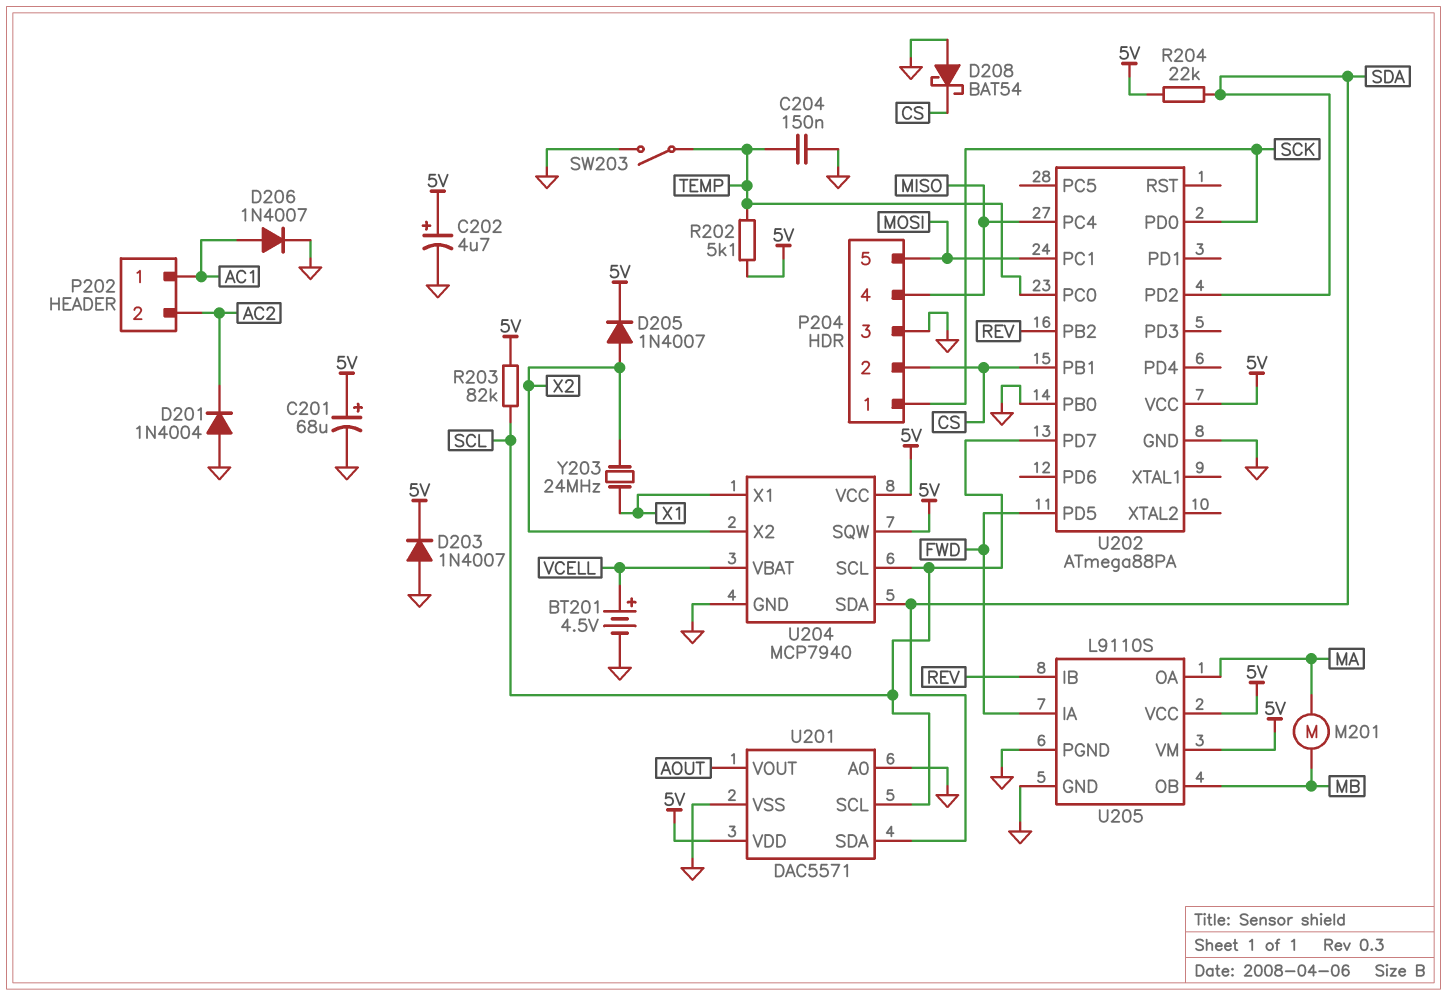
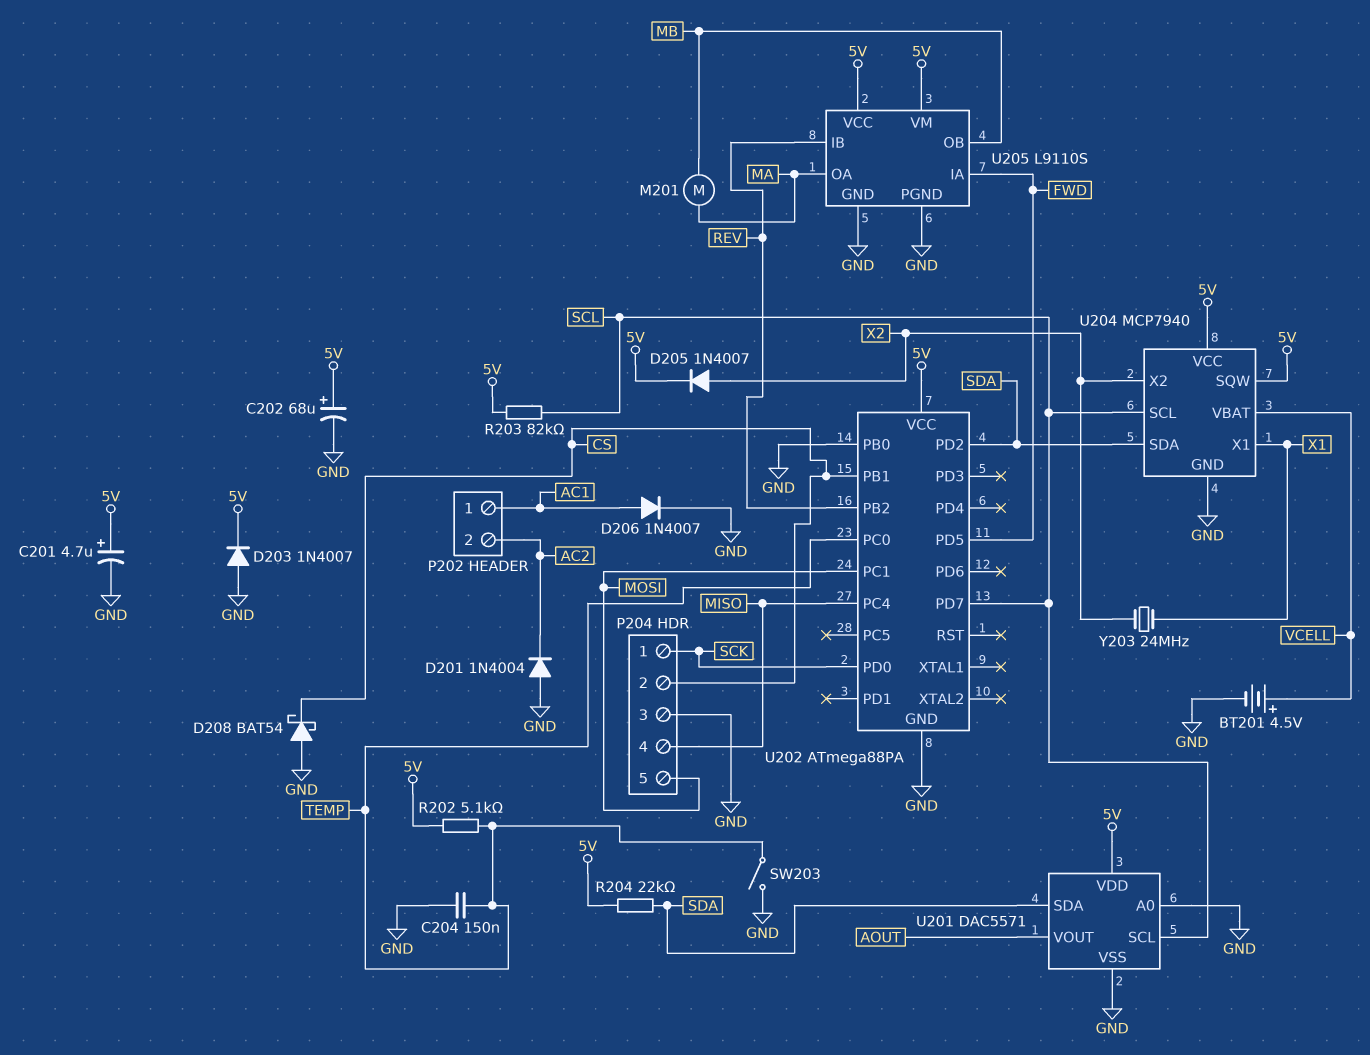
C201: 68uF (plus 5V, minus GND) -> 4.7uF (plus 5V, minus GND)
C202: 4.7uF (plus 5V, minus GND) -> 68uF (plus 5V, minus GND)

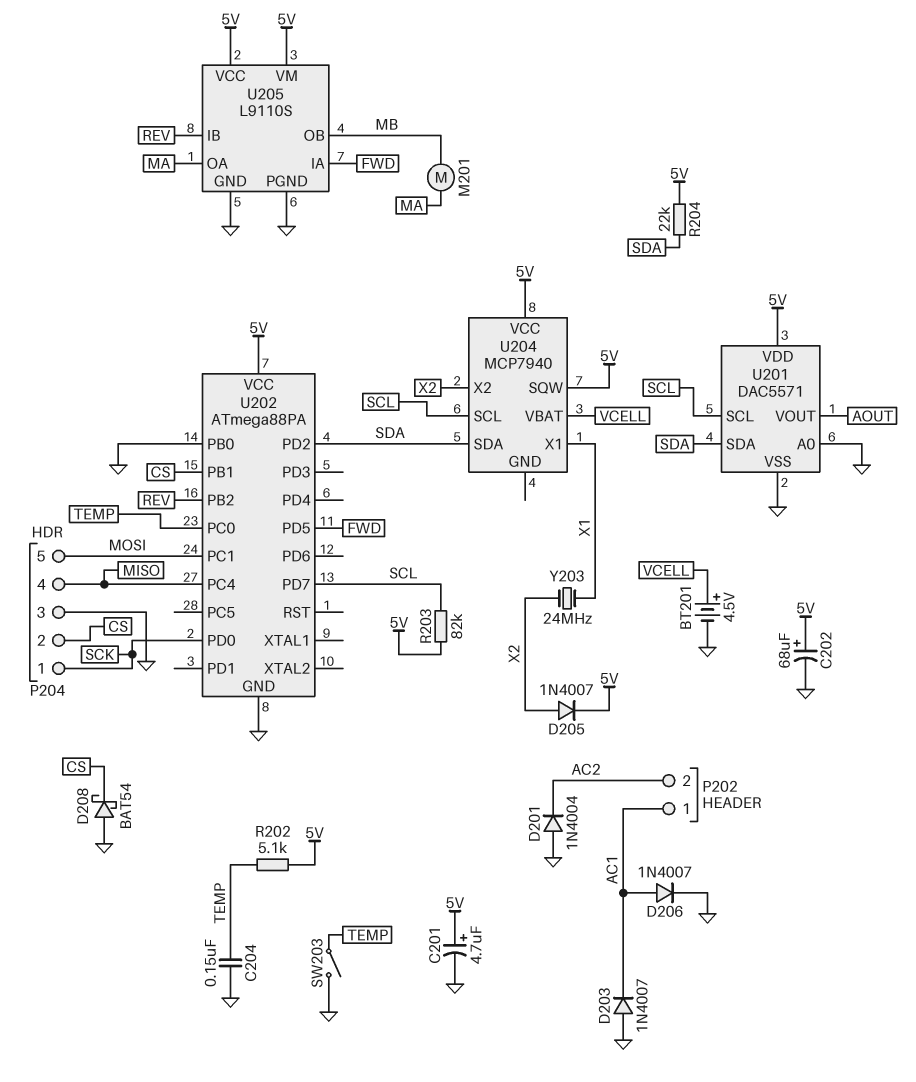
D203: diode 1N4007 (A GND, K 5V) -> diode 1N4007 (A GND, K AC1)
U204 pin GND: GND -> none

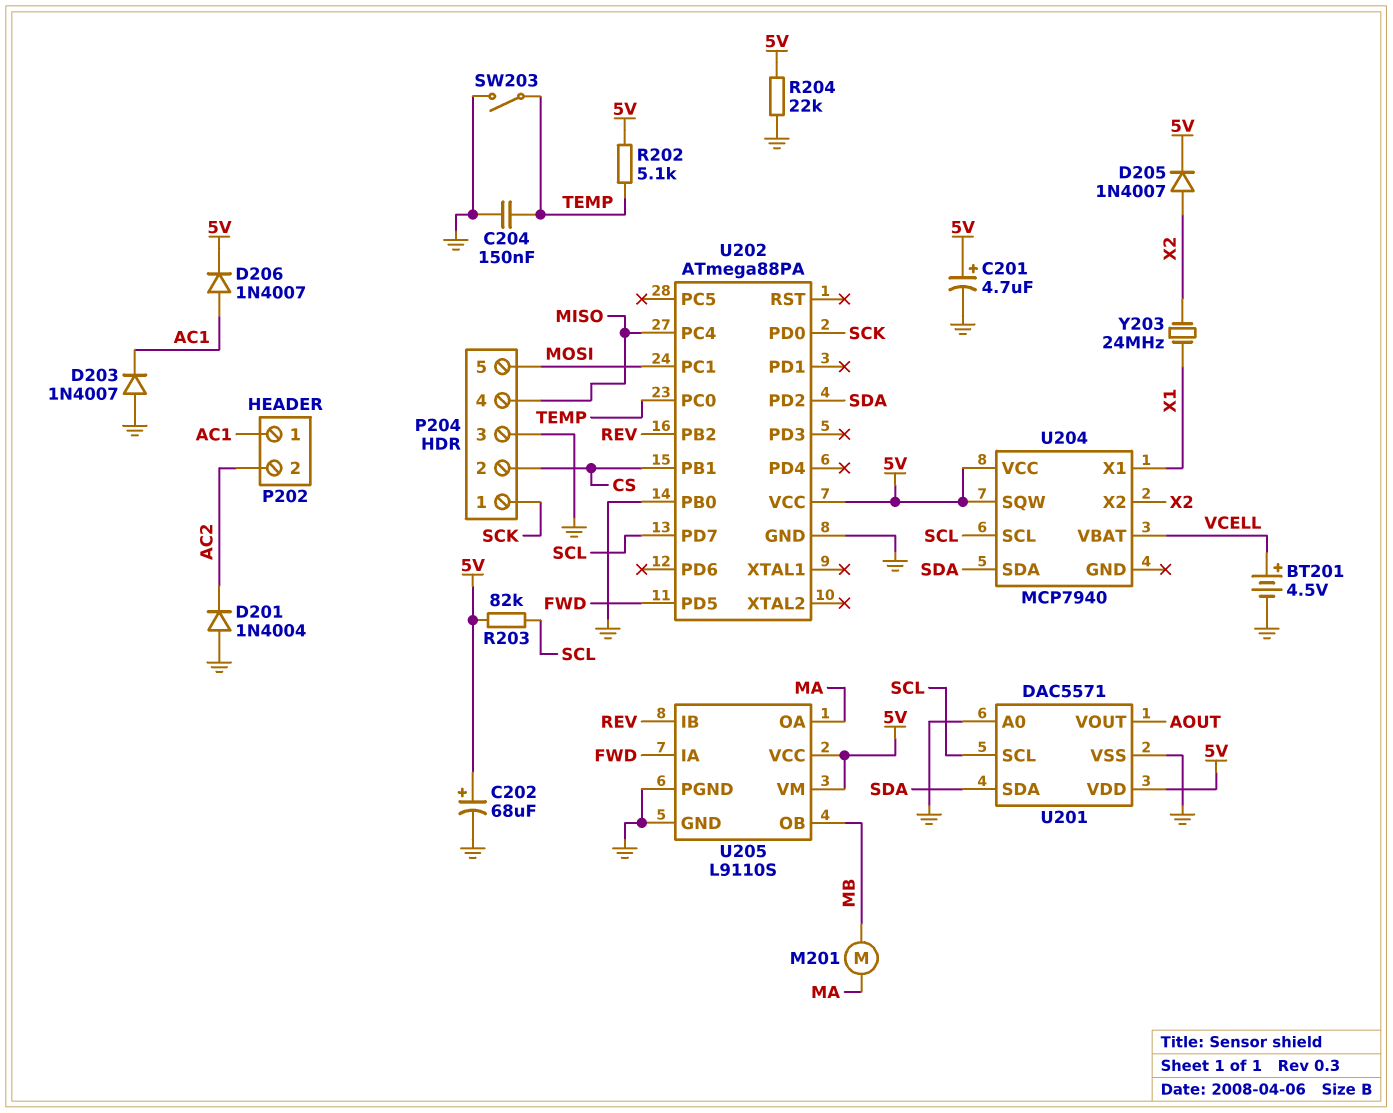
D206: diode 1N4007 (A AC1, K GND) -> diode 1N4007 (A AC1, K 5V)
D208: schottky BAT54 (A GND, K CS) -> none
R204: 22k (5V, SDA) -> 22k (5V, GND)

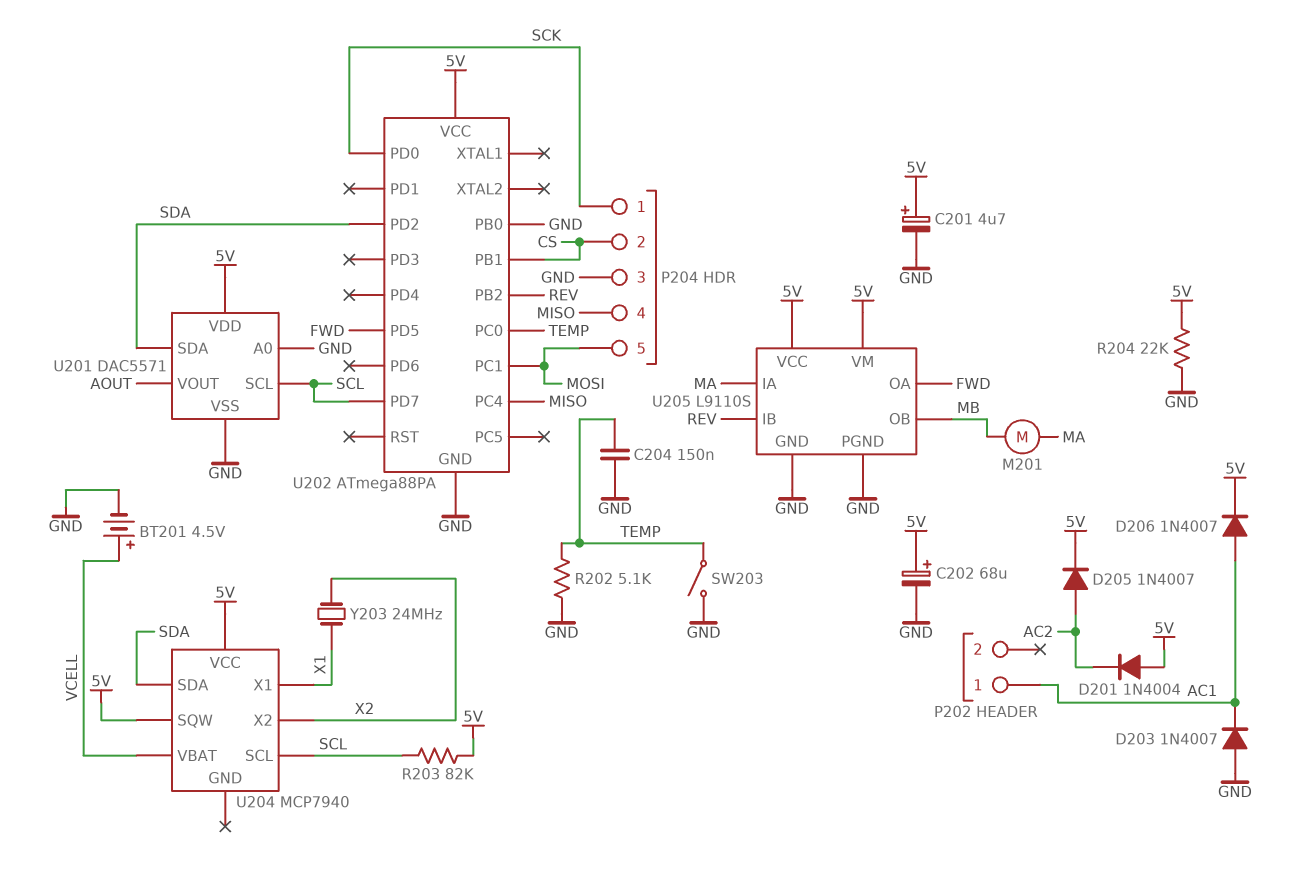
D201: diode 1N4004 (A GND, K AC2) -> diode 1N4004 (A 5V, K AC2)
D205: diode 1N4007 (A X2, K 5V) -> diode 1N4007 (A AC2, K 5V)
P202 pin 2: AC2 -> none
R202: 5.1k (5V, TEMP) -> 5.1k (GND, TEMP)
U205 pin IA: FWD -> MA
U205 pin OA: MA -> FWD

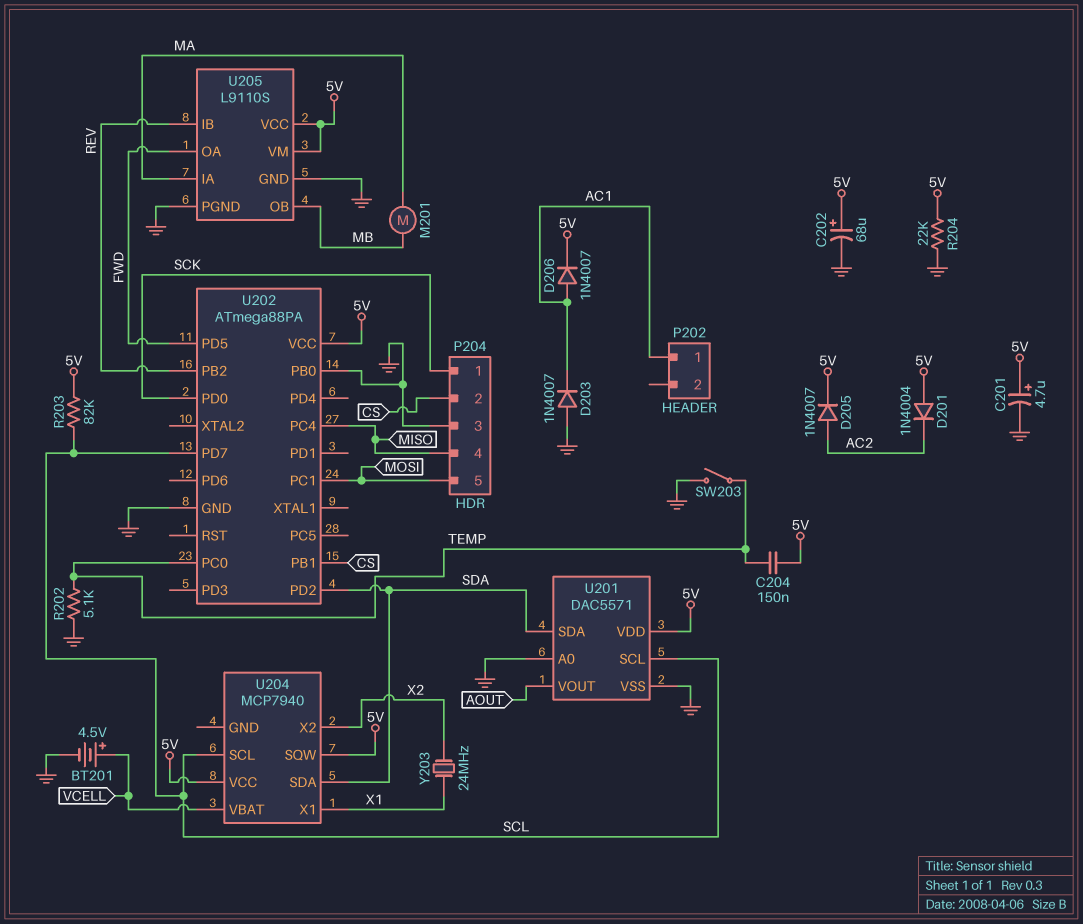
C204: 150nF (GND, TEMP) -> 150nF (5V, TEMP)

